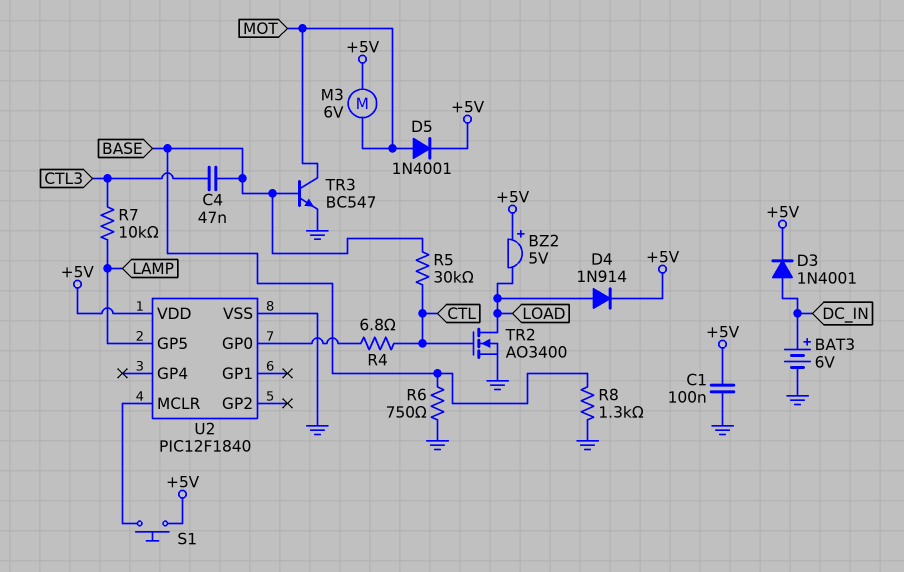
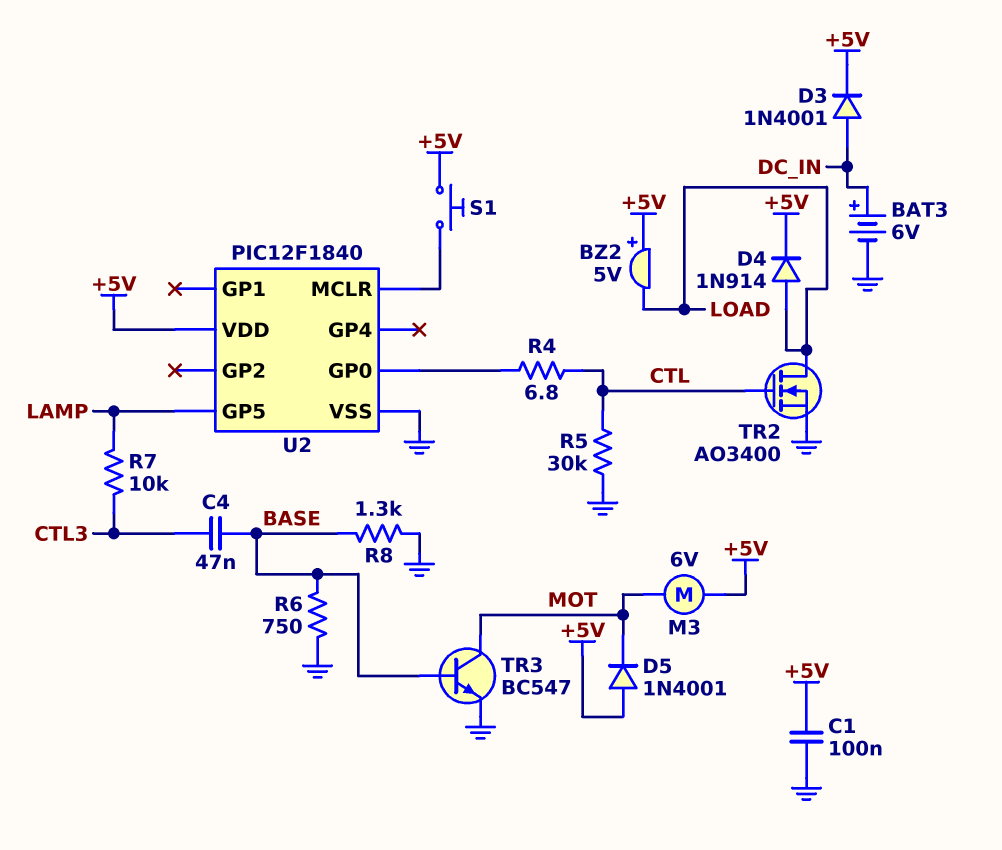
D5: diode 1N4001 (A MOT, K +5V) -> diode 1N4001 (A +5V, K MOT)
R5: 30k (BASE, CTL) -> 30k (CTL, GND)

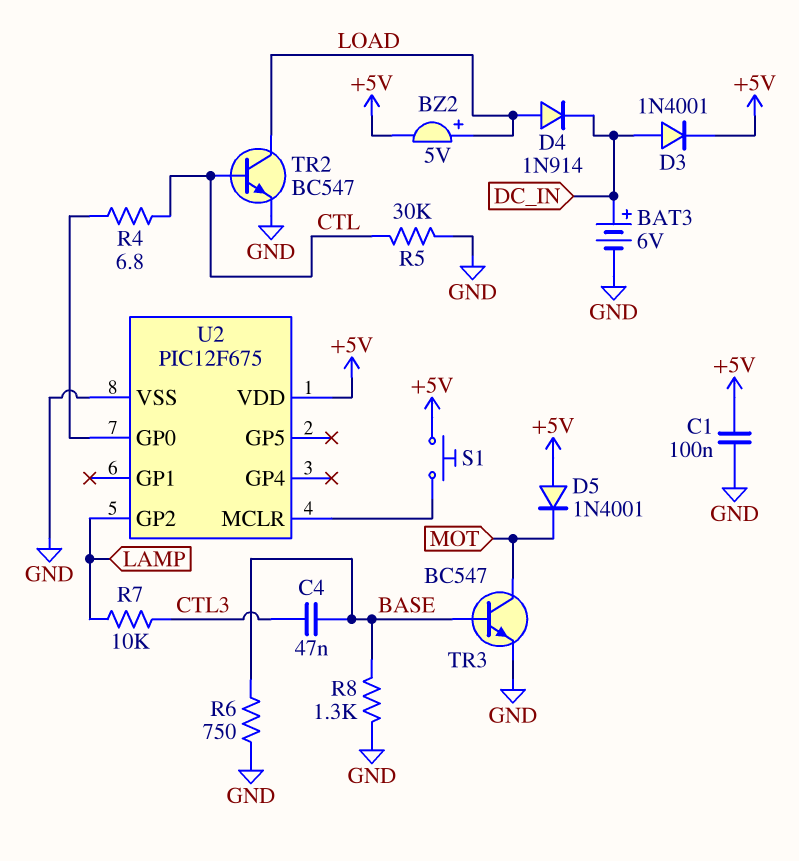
BZ2: buzzer 5V (plus +5V, minus LOAD) -> buzzer 5V (plus LOAD, minus +5V)
D4: diode 1N914 (A LOAD, K +5V) -> diode 1N914 (A LOAD, K DC_IN)
M3: motor 6V (+5V, MOT) -> none
TR2: NMOS AO3400 (G CTL, D LOAD, S GND) -> NPN BC547 (B CTL, C LOAD, E GND)
U2: PIC12F1840 -> PIC12F675
U2 pin GP2: none -> LAMP
U2 pin GP5: LAMP -> none

